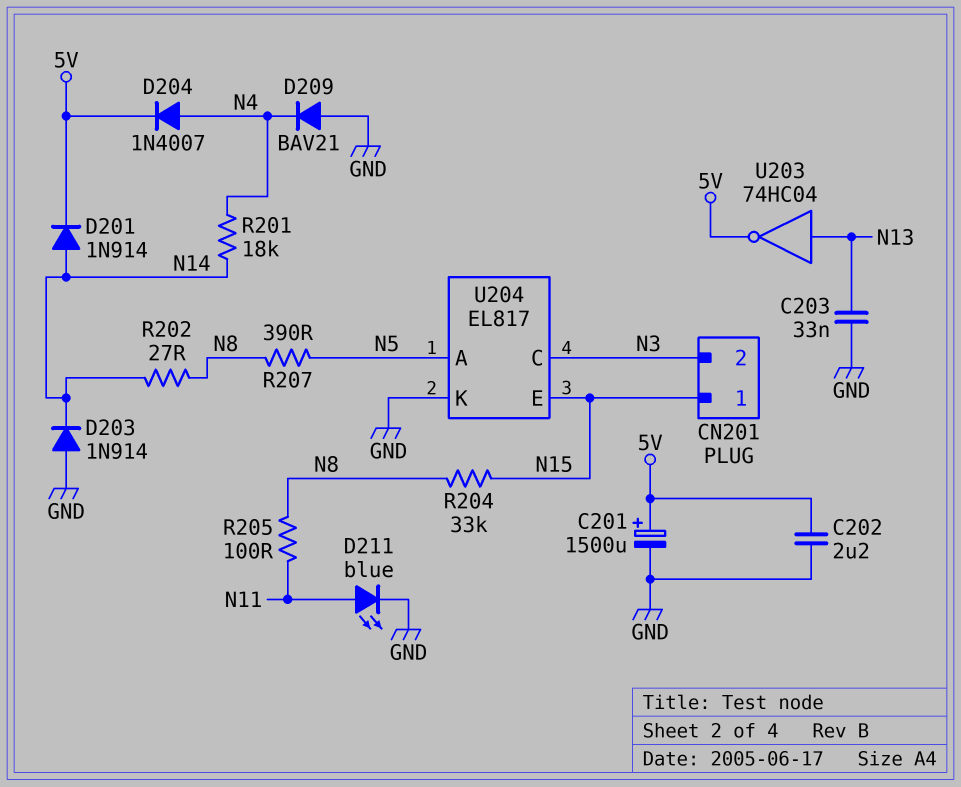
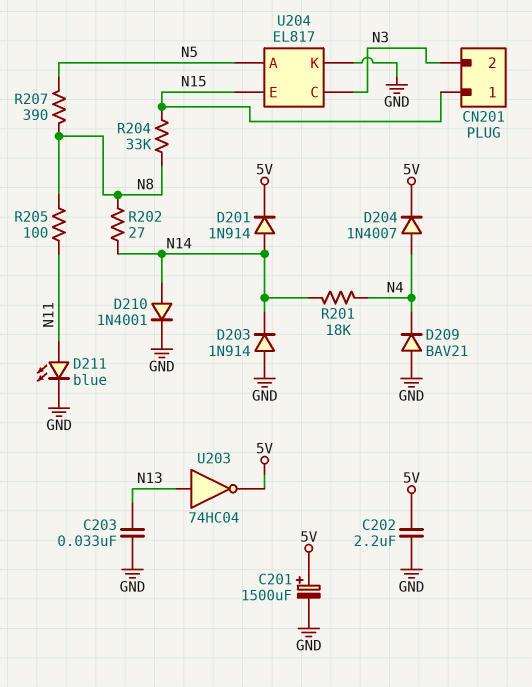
D210: none -> diode 1N4001 (A N14, K GND)

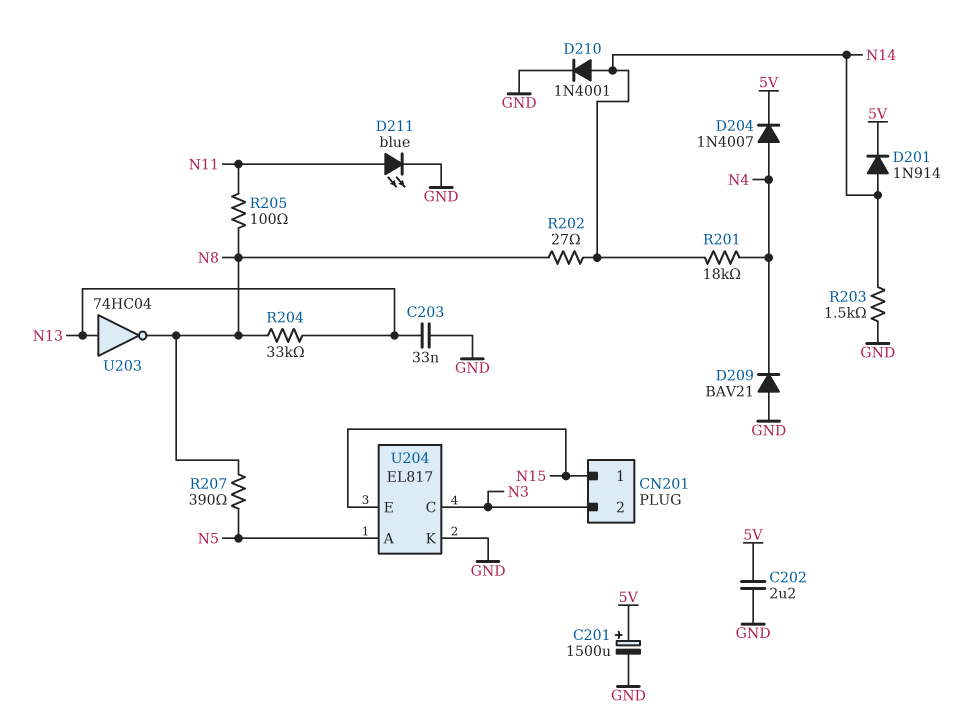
D203: diode 1N914 (A GND, K N14) -> none
R203: none -> 1.5k (GND, N14)
R204: 33k (N8, N15) -> 33k (N8, N13)
U203: NOT 74HC04 (in N13, out 5V) -> NOT 74HC04 (in N13, out N8)

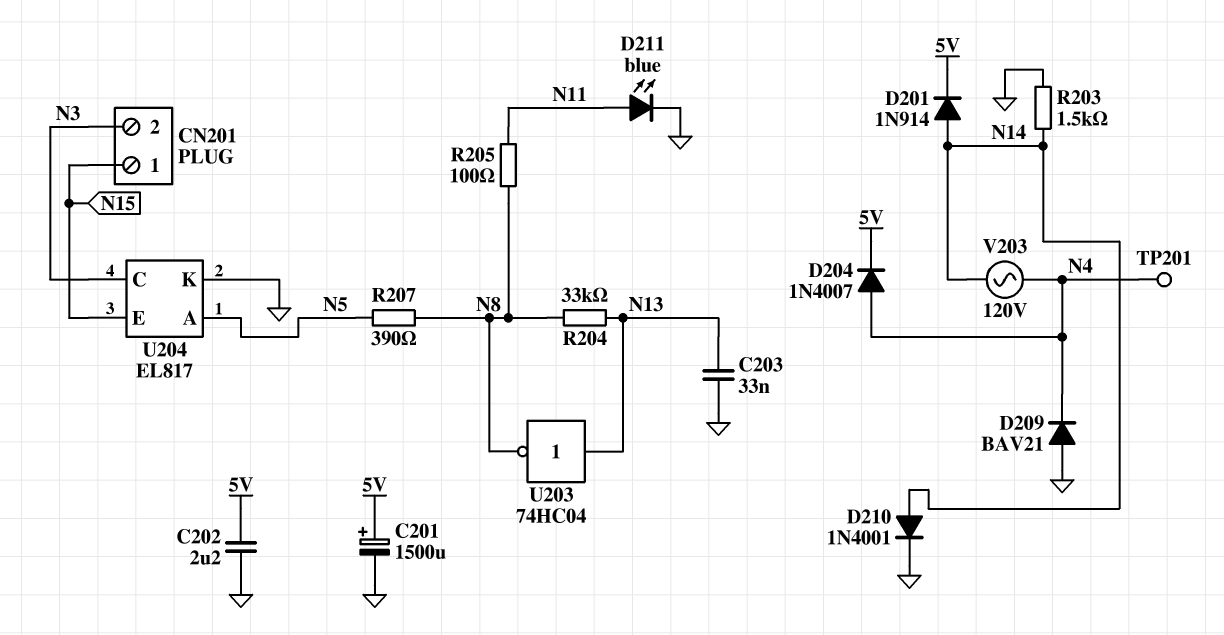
R201: 18k (N4, N14) -> none
R202: 27 (N8, N14) -> none
TP201: none -> test point (N4)
V203: none -> AC 120V (N4, N14)

